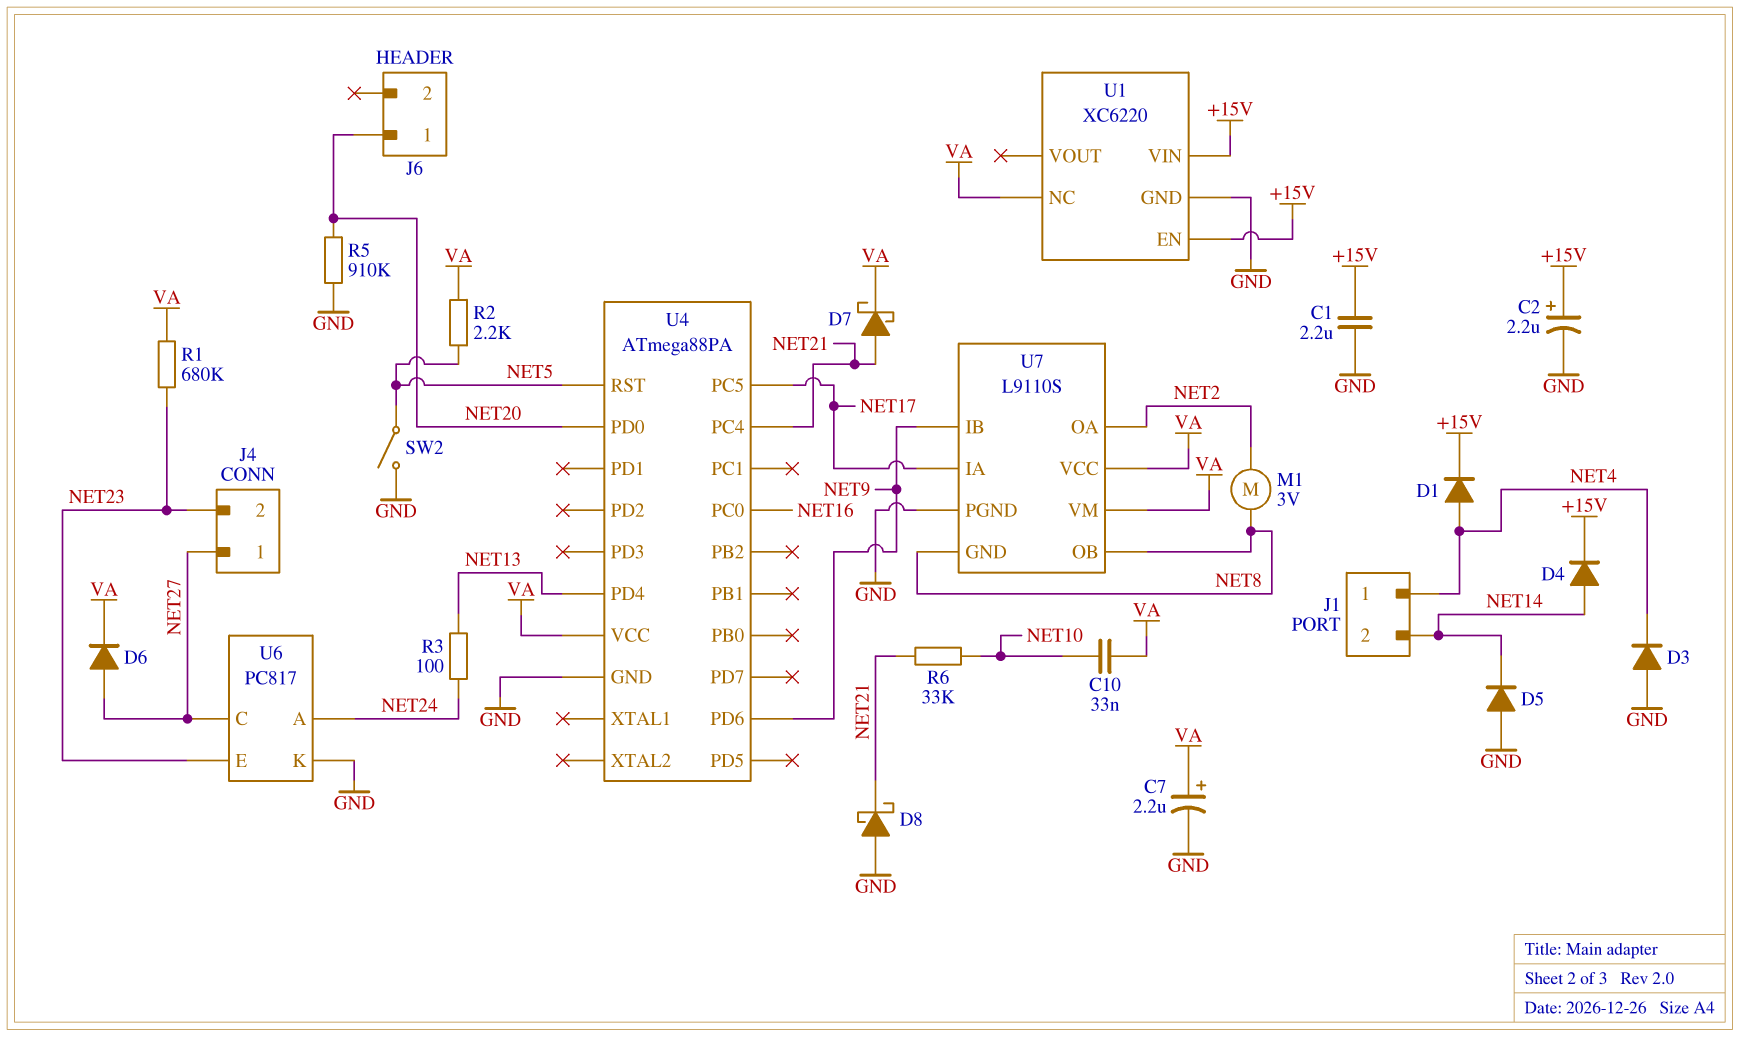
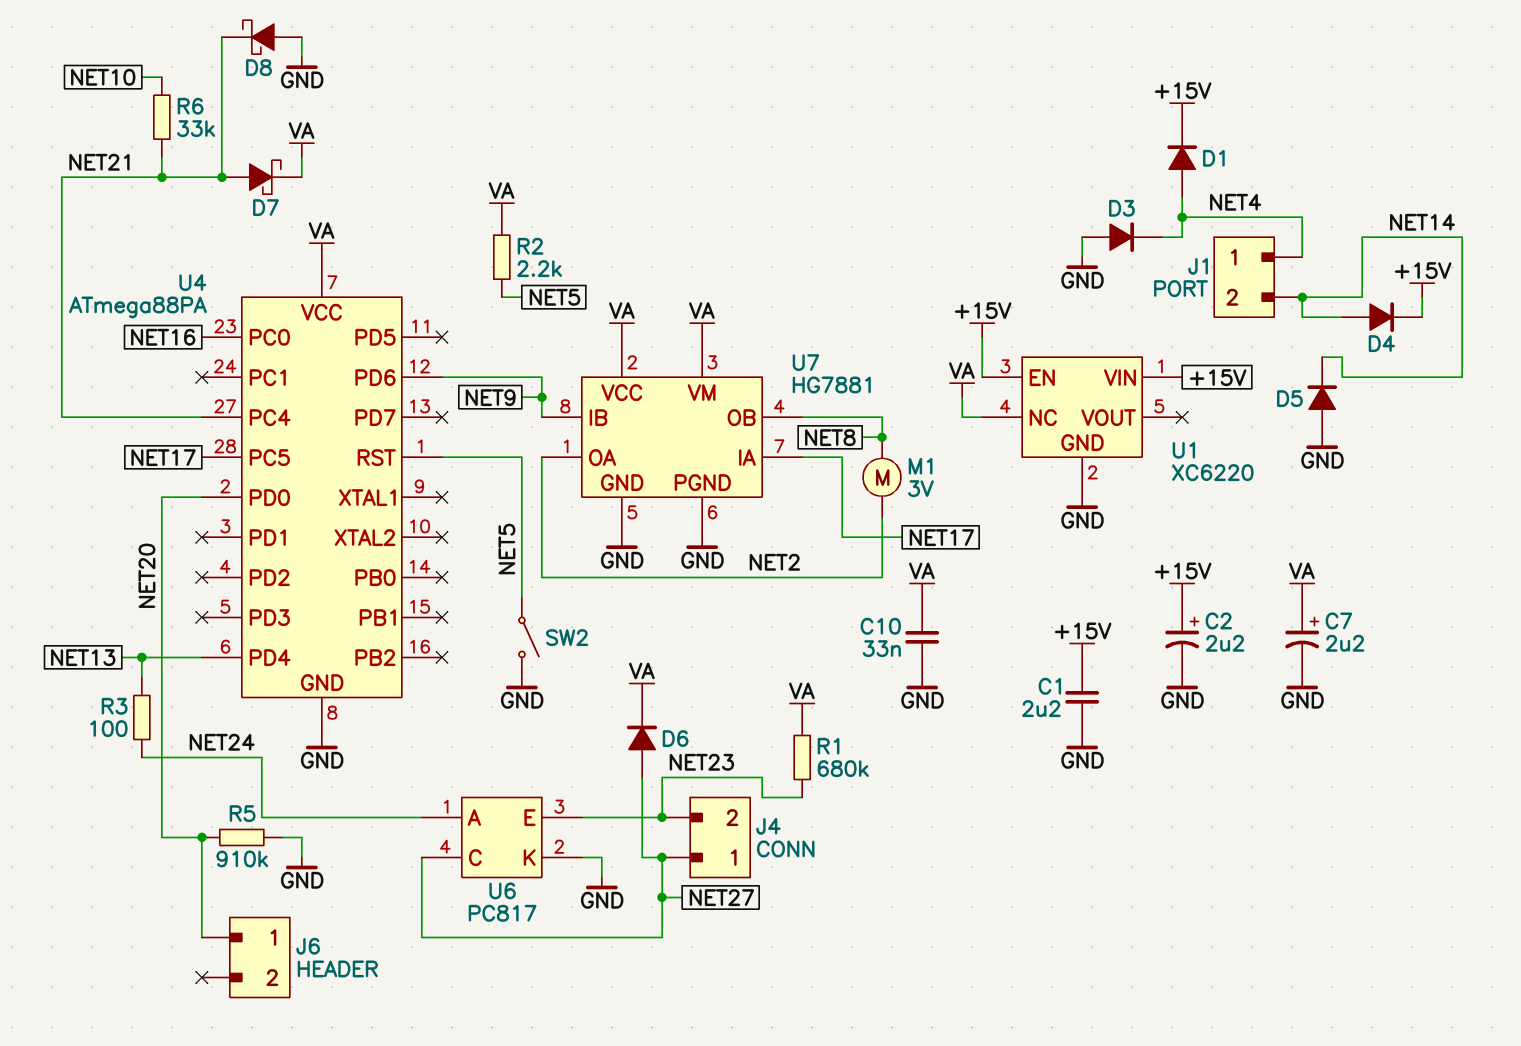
C10: 33nF (NET10, VA) -> 33nF (GND, VA)
U7: L9110S -> HG7881
U7 pin GND: NET8 -> GND

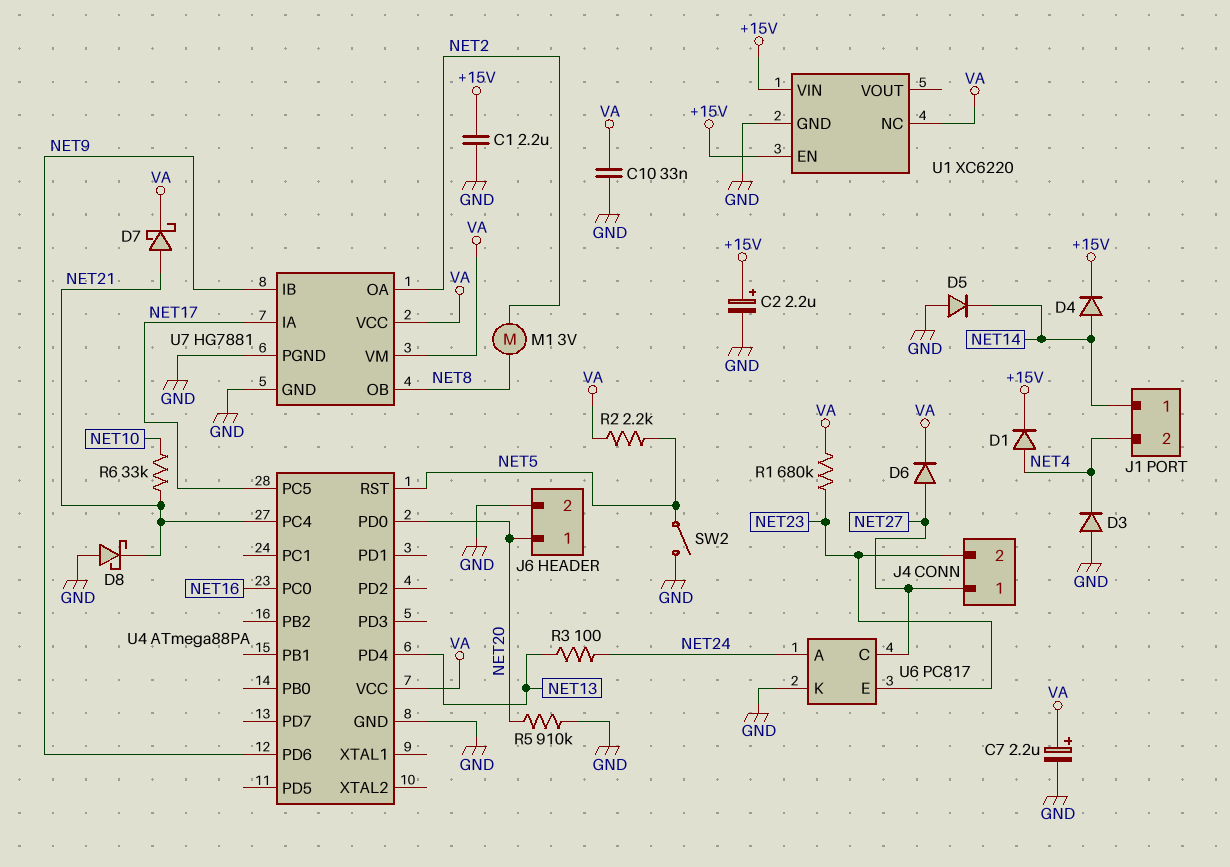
J1 pin 1: NET4 -> NET14
J1 pin 2: NET14 -> NET4
J6 pin 2: none -> GND

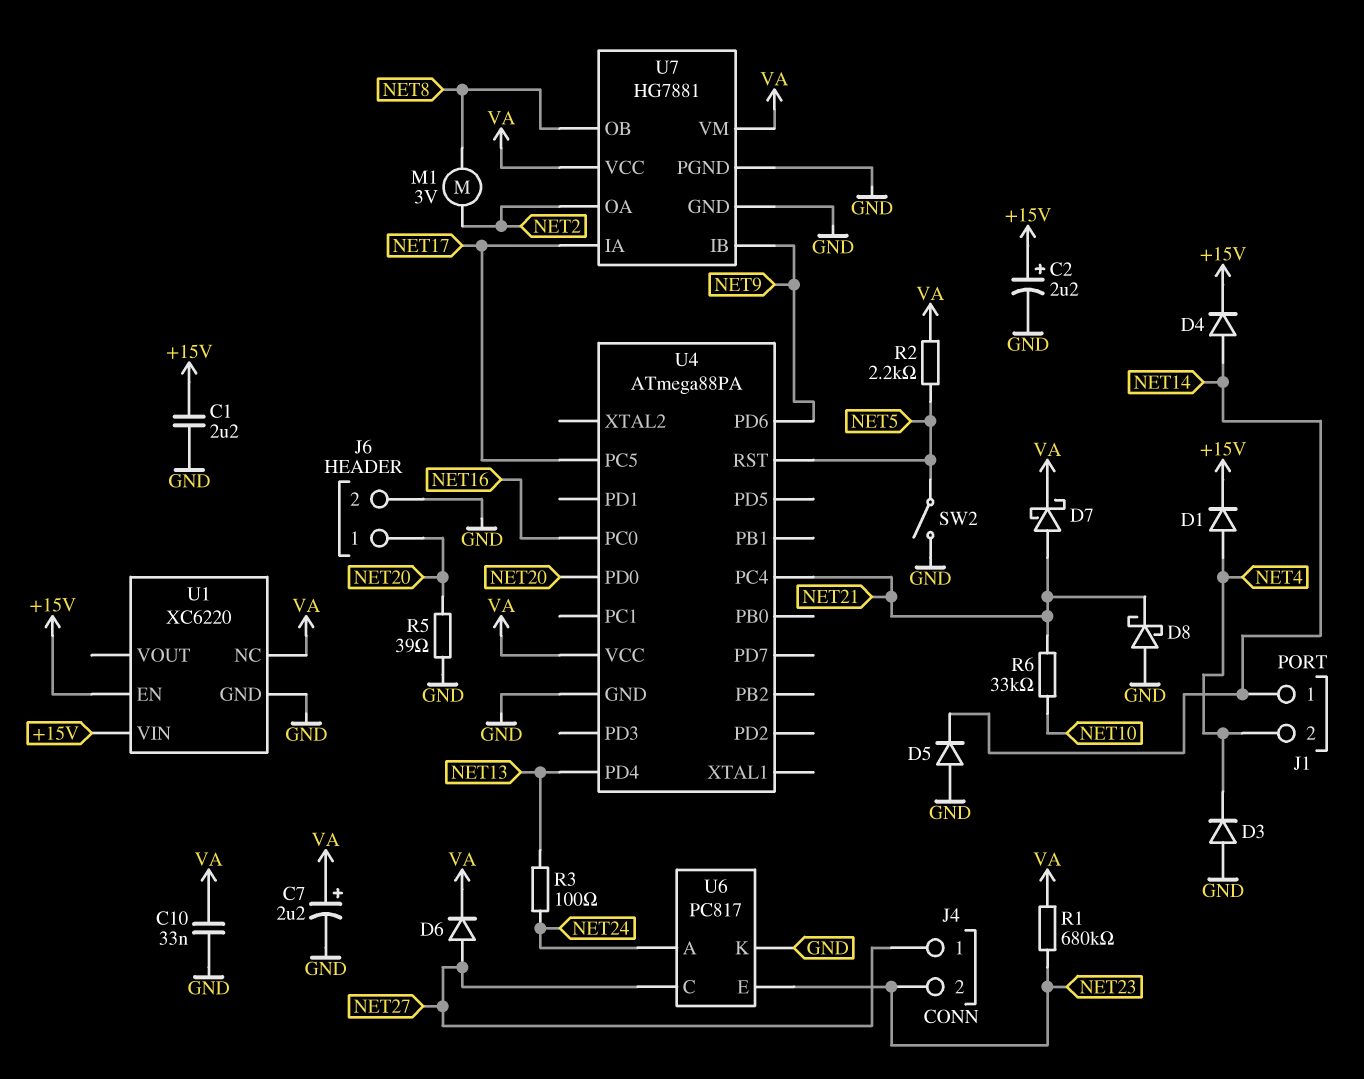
R5: 910k (GND, NET20) -> 39 (GND, NET20)

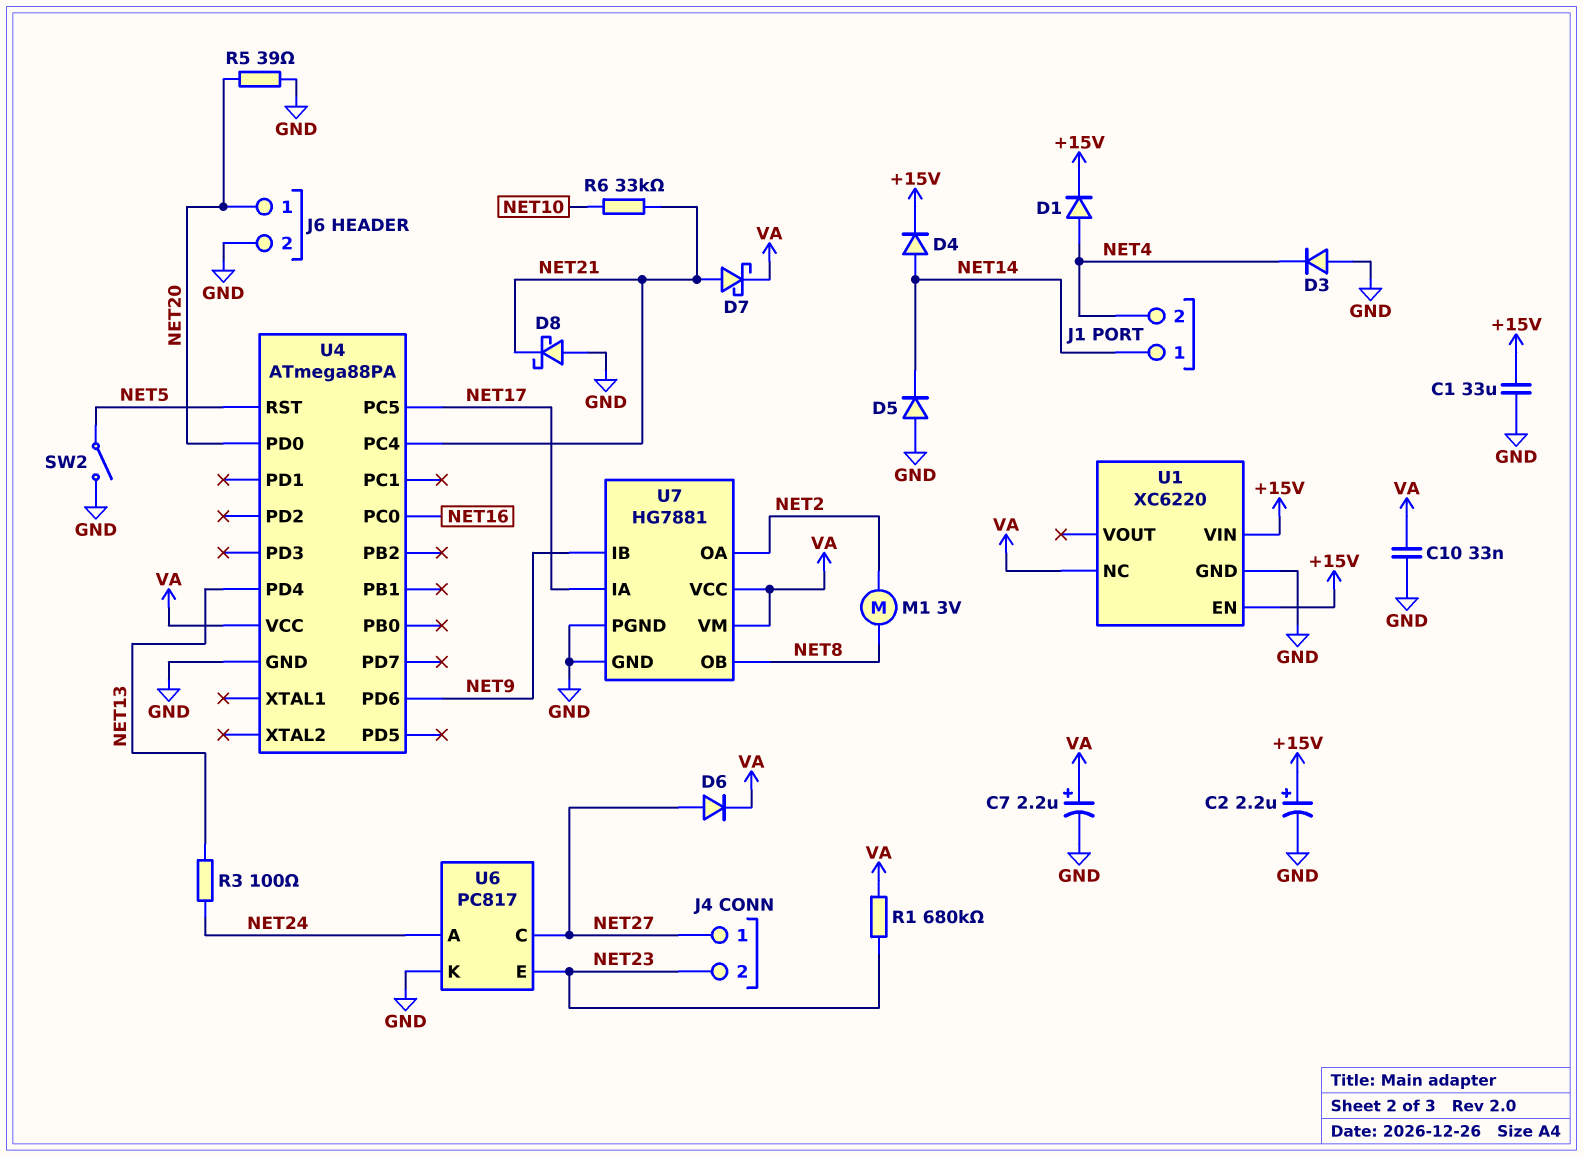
C1: 2.2uF (+15V, GND) -> 33uF (+15V, GND)
R2: 2.2k (NET5, VA) -> none

